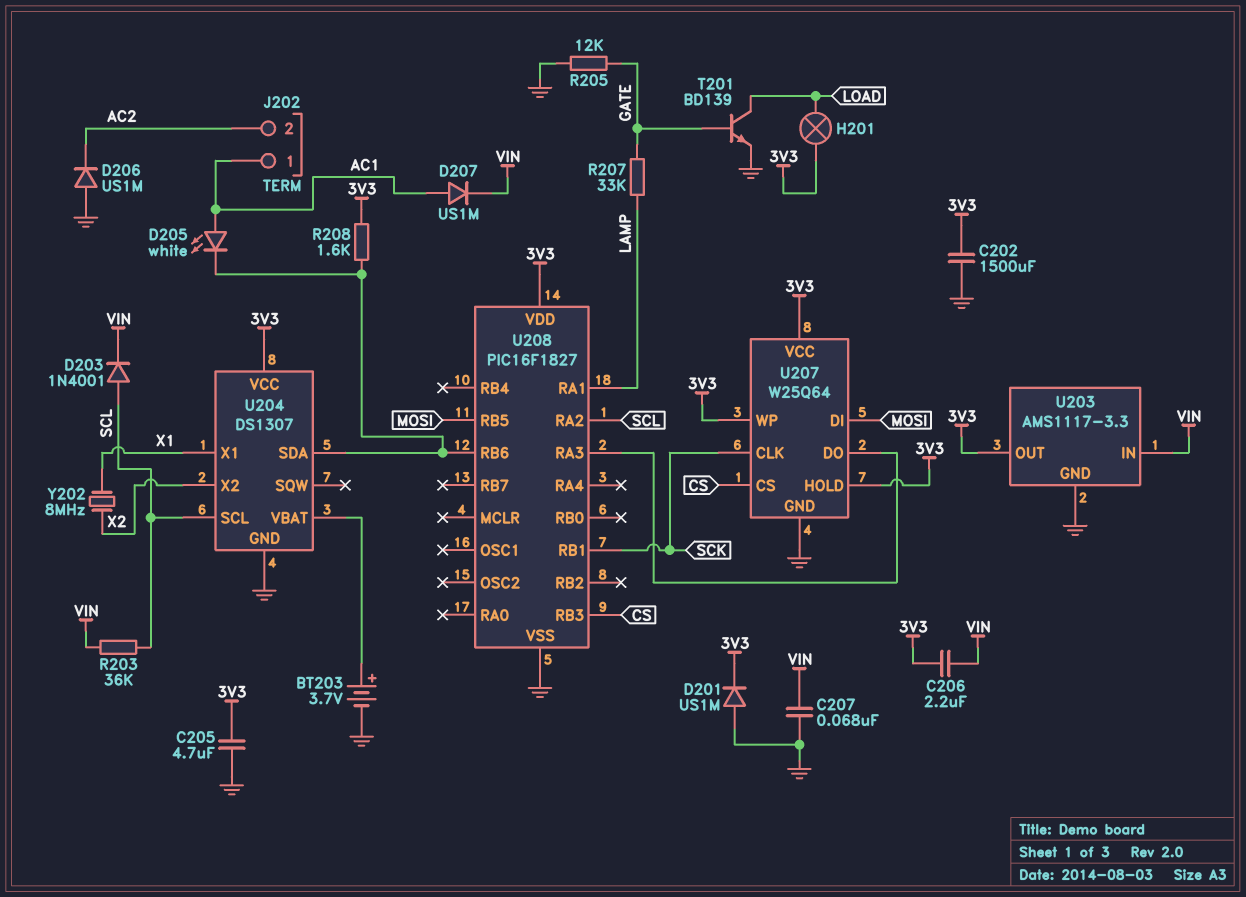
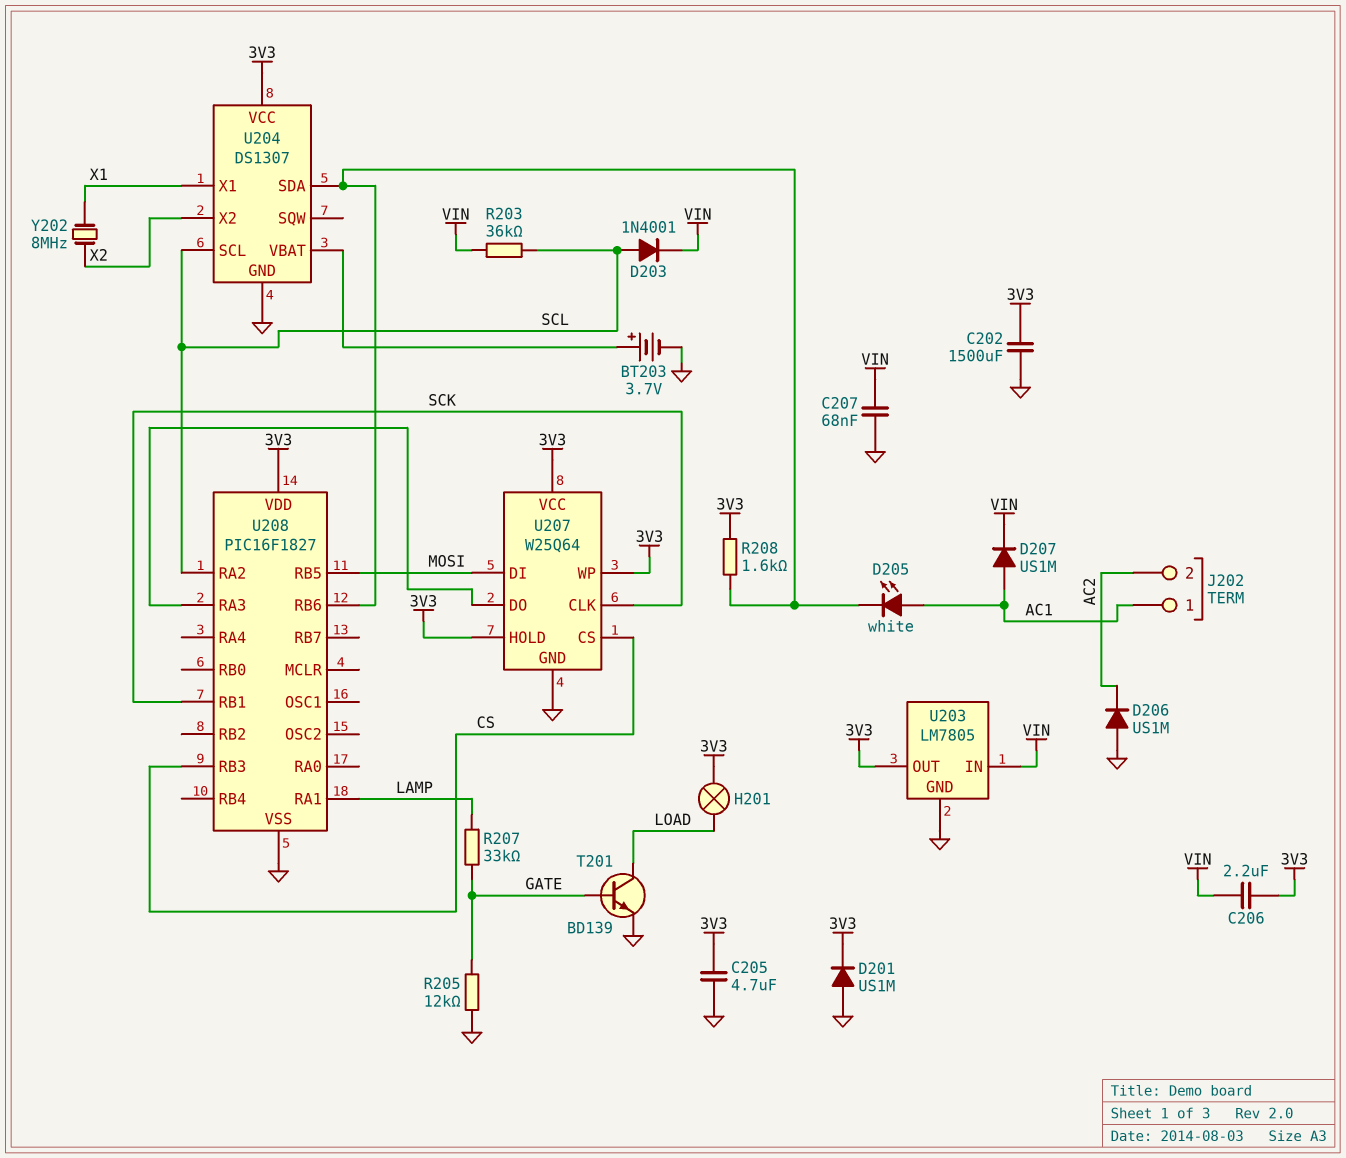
U203: AMS1117-3.3 -> LM7805

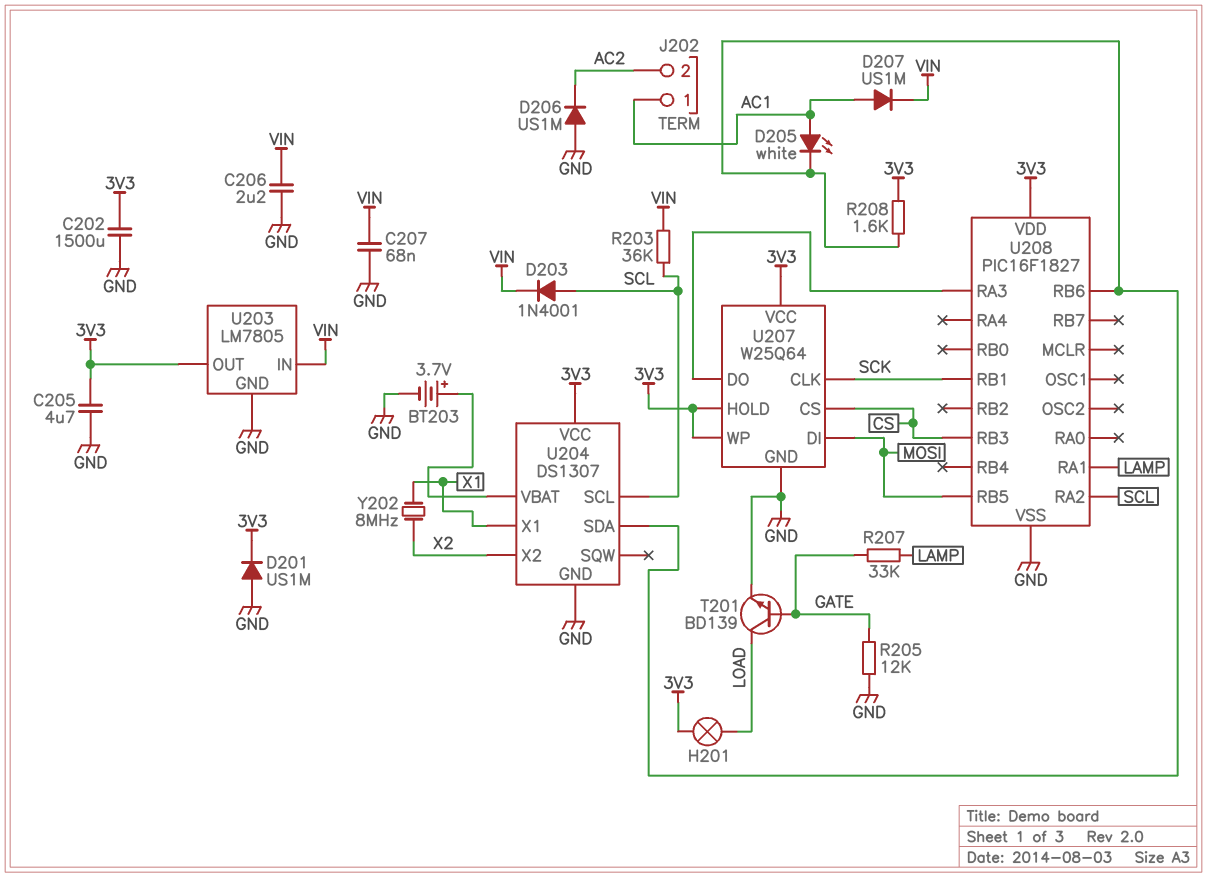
C206: 2.2uF (3V3, VIN) -> 2.2uF (GND, VIN)

